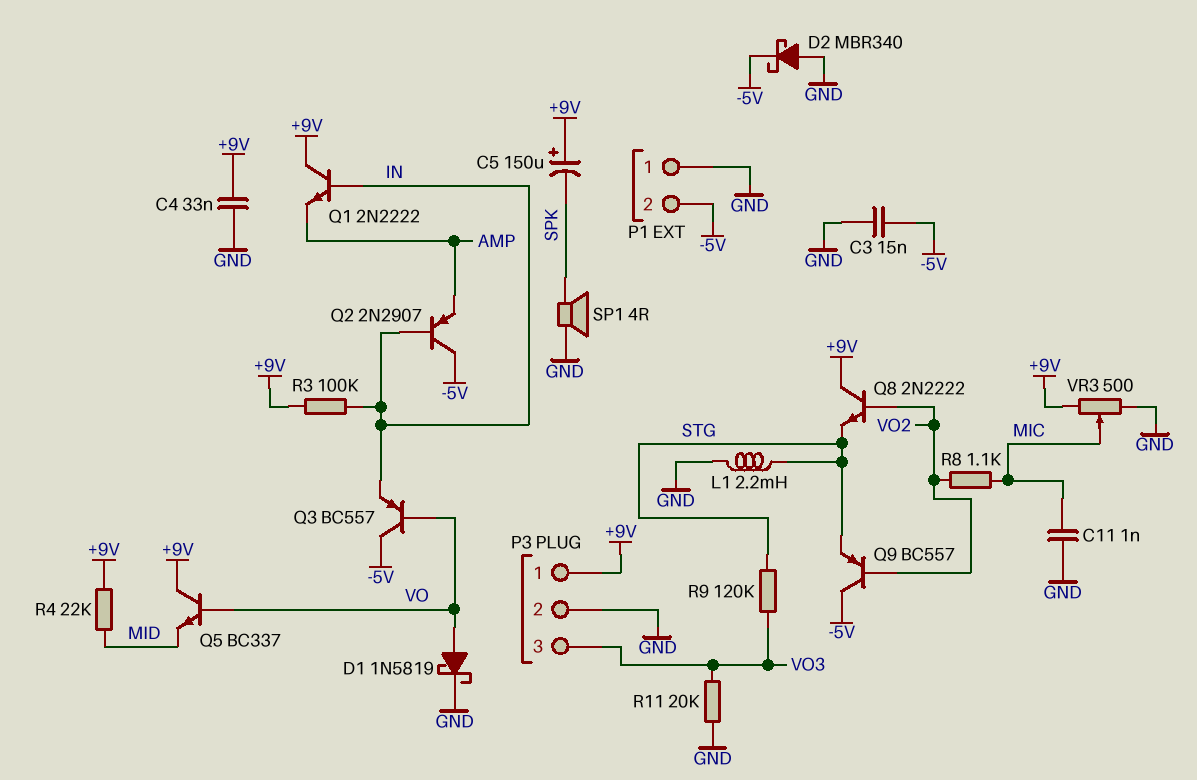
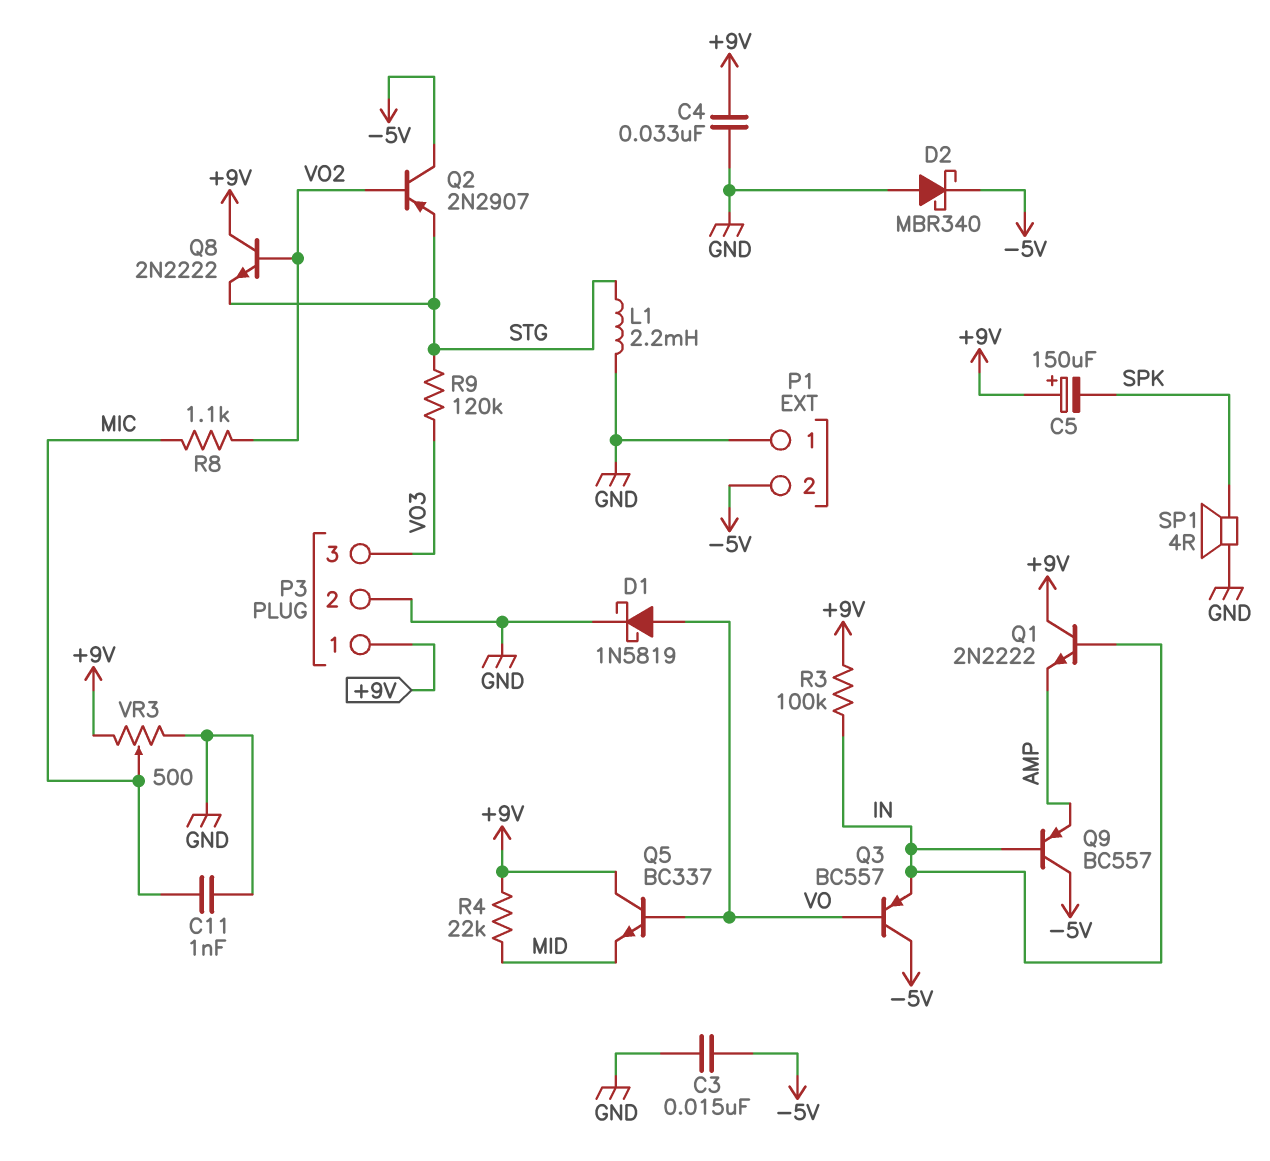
Q2: PNP 2N2907 (B IN, C -5V, E AMP) -> PNP 2N2907 (B VO2, C -5V, E STG)
Q9: PNP BC557 (B VO2, C -5V, E STG) -> PNP BC557 (B IN, C -5V, E AMP)
R11: 20k (GND, VO3) -> none

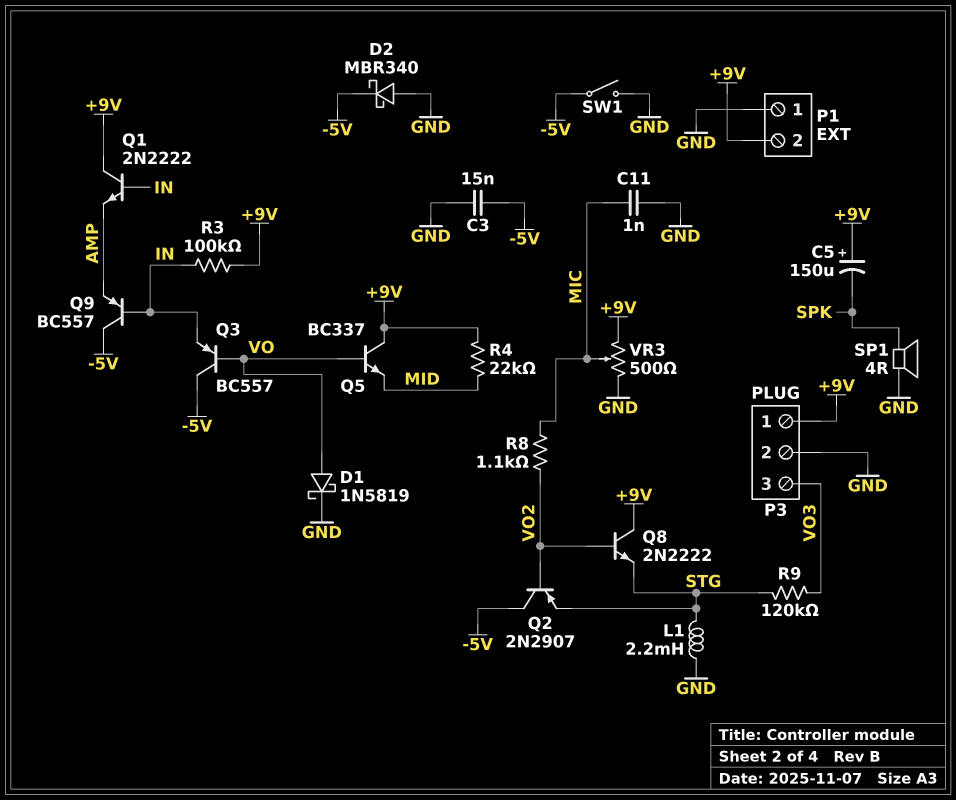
C4: 33nF (+9V, GND) -> none
P1 pin 2: -5V -> +9V
SW1: none -> switch (-5V, GND)

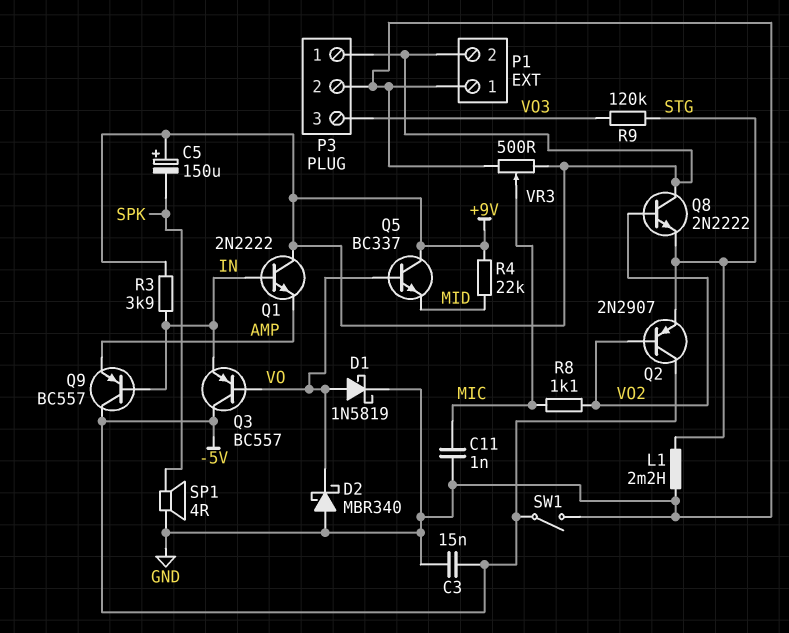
D2: schottky MBR340 (A GND, K -5V) -> schottky MBR340 (A GND, K VO)
R3: 100k (+9V, IN) -> 3.9k (+9V, IN)

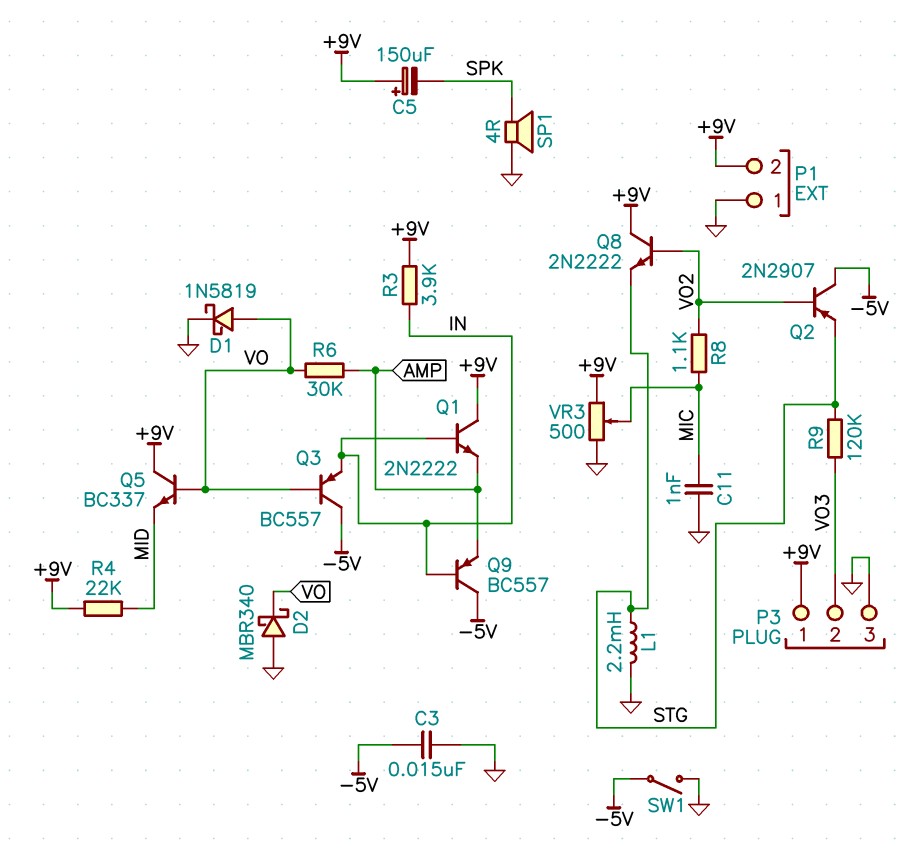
P3 pin 2: GND -> VO3
P3 pin 3: VO3 -> GND
R6: none -> 30k (AMP, VO)

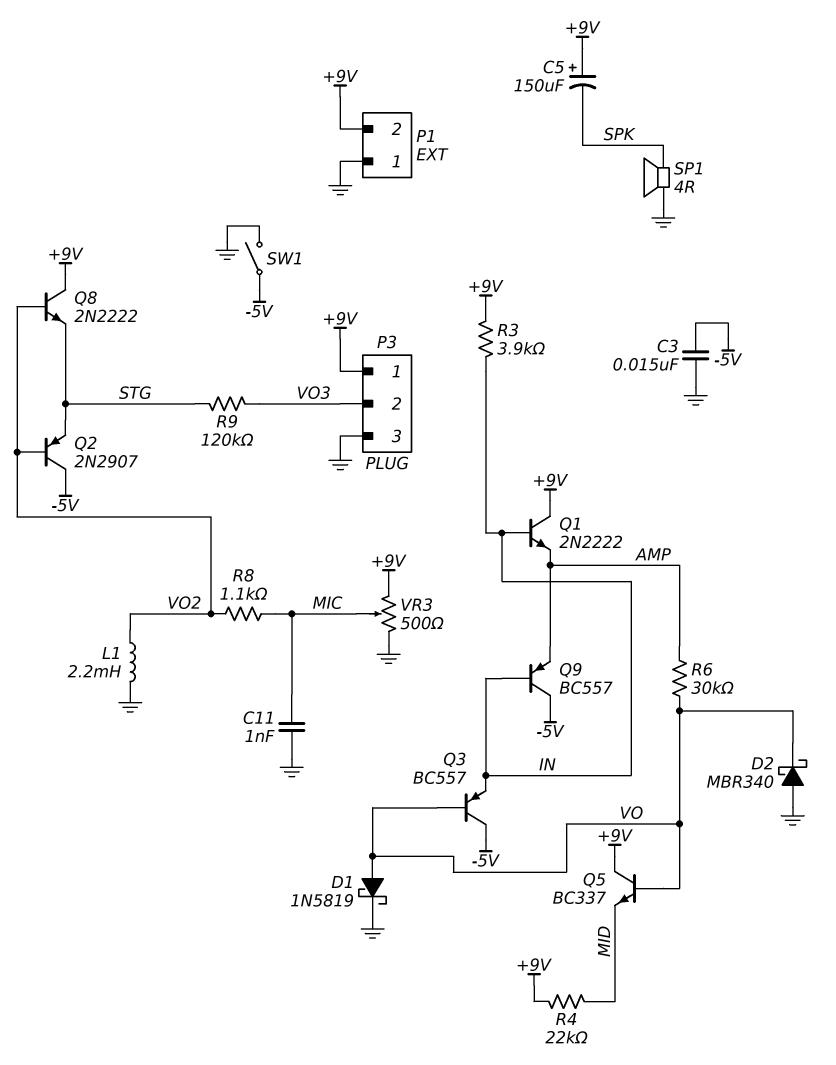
L1: 2.2mH (GND, STG) -> 2.2mH (GND, VO2)

